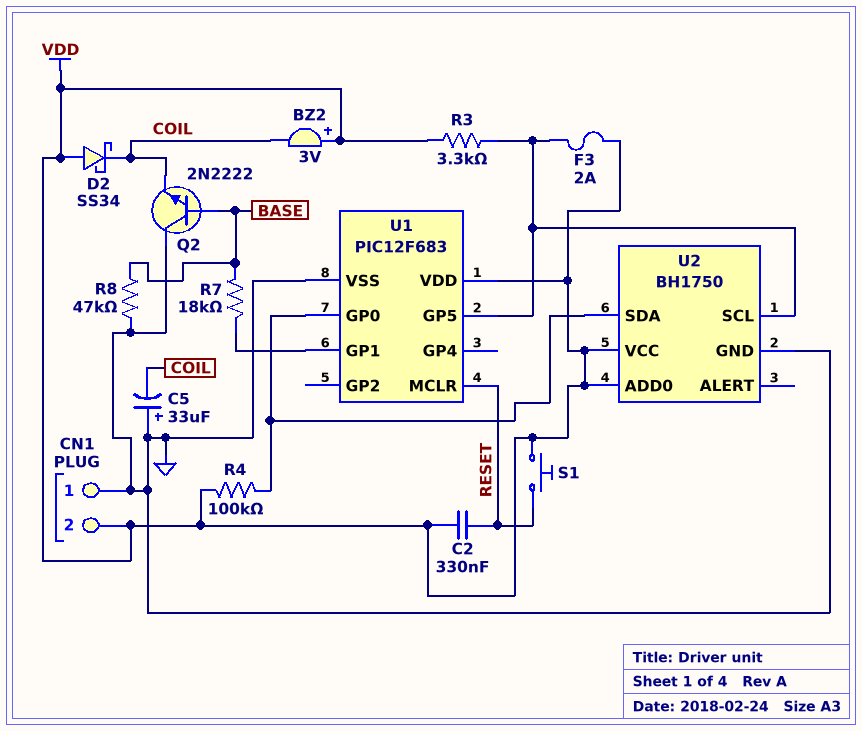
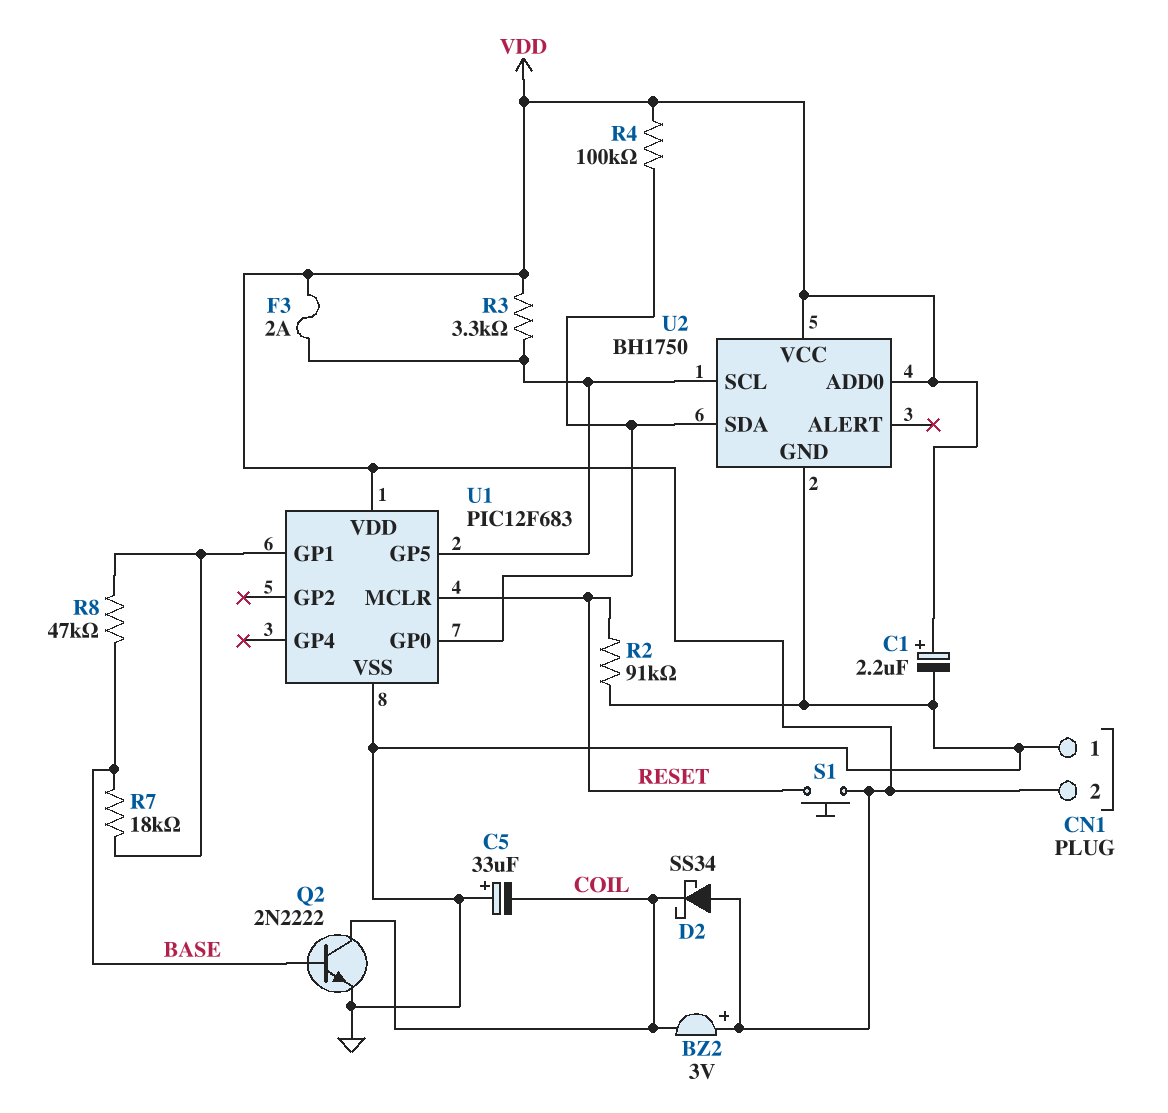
C1: none -> 2.2uF (plus VDD, minus GND)
C2: 330nF (RESET, VDD) -> none
Q2: NPN 2N2222 (B BASE, C GND, E COIL) -> NPN 2N2222 (B BASE, C COIL, E GND)
R2: none -> 91k (GND, RESET)
R8: 47k (BASE, GND) -> 47k (BASE, U1/GP1)

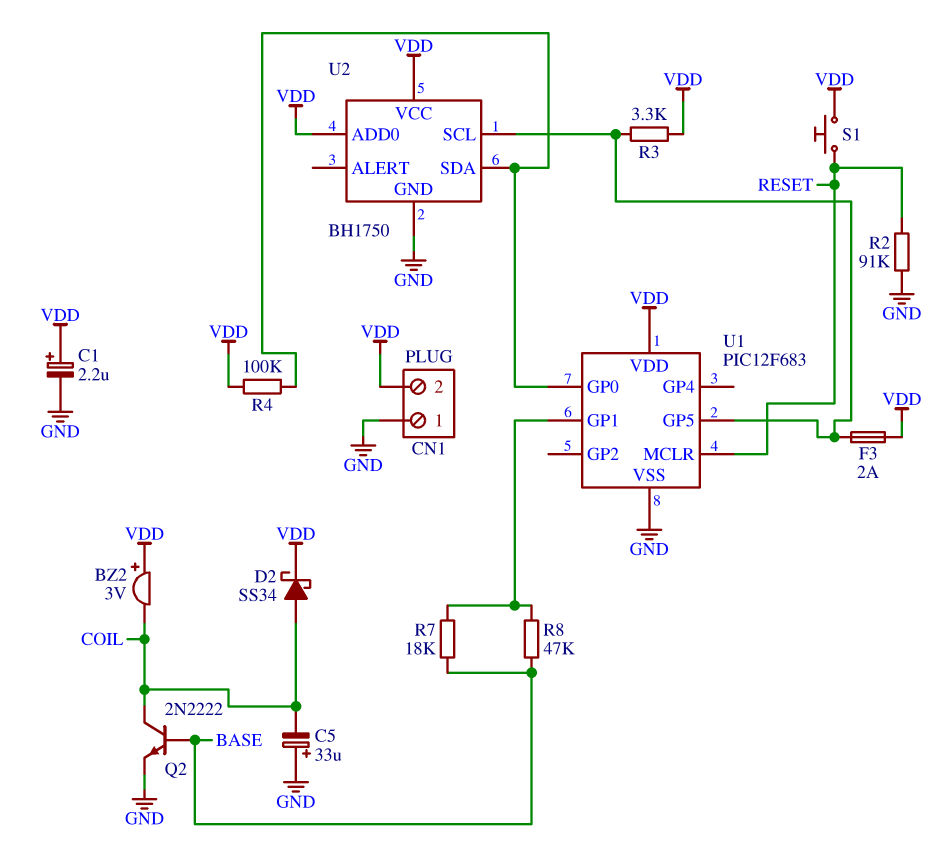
D2: schottky SS34 (A VDD, K COIL) -> schottky SS34 (A COIL, K VDD)

